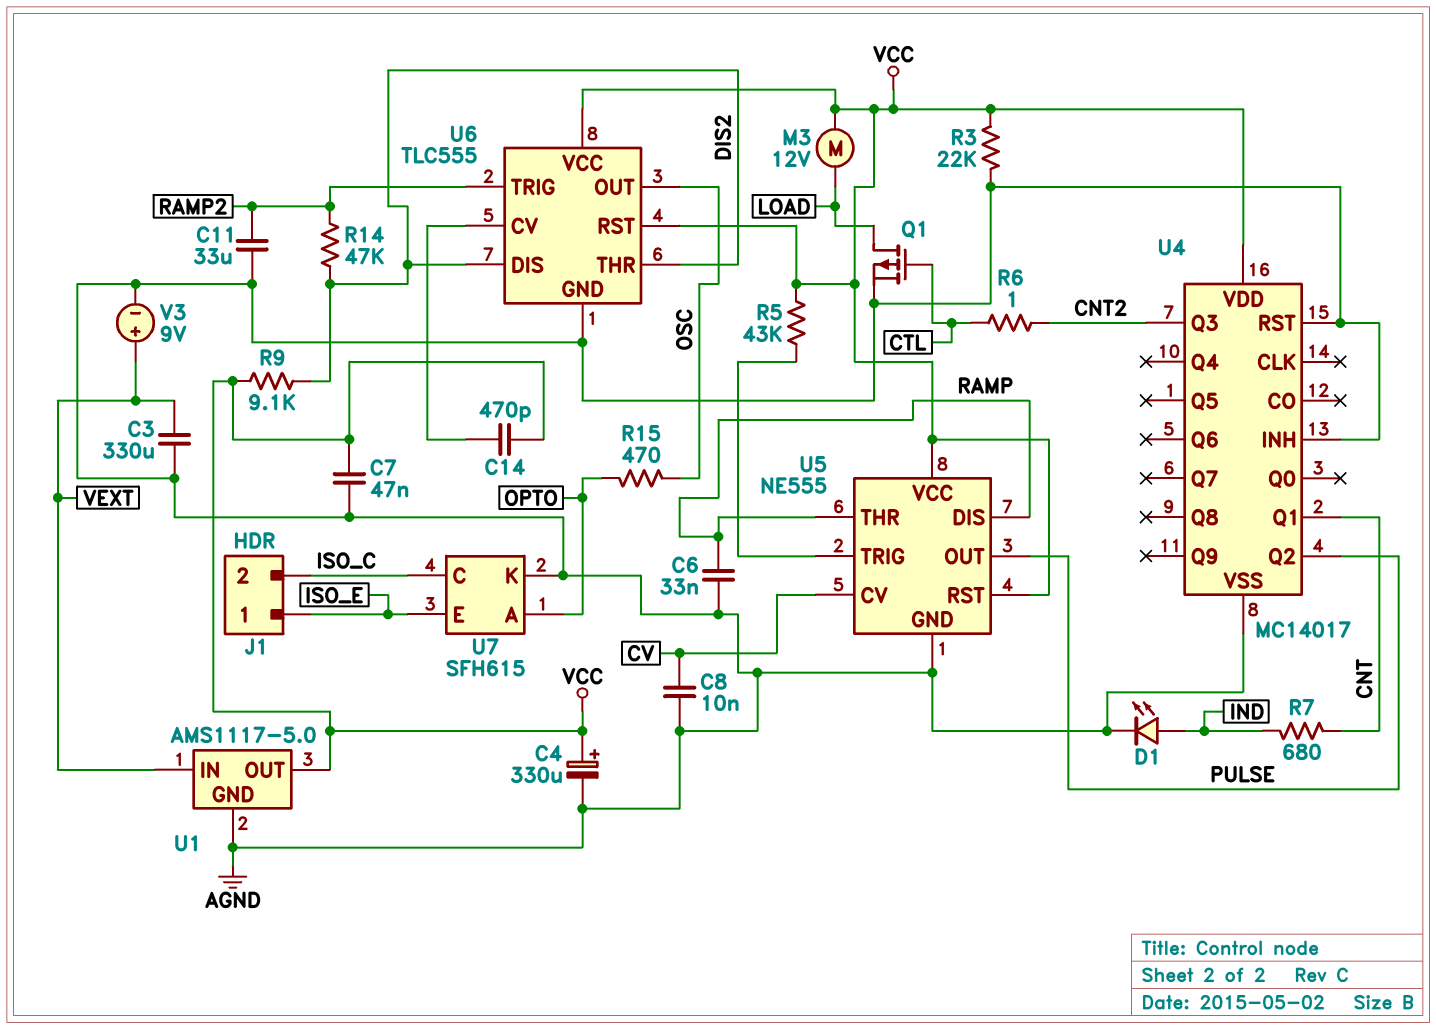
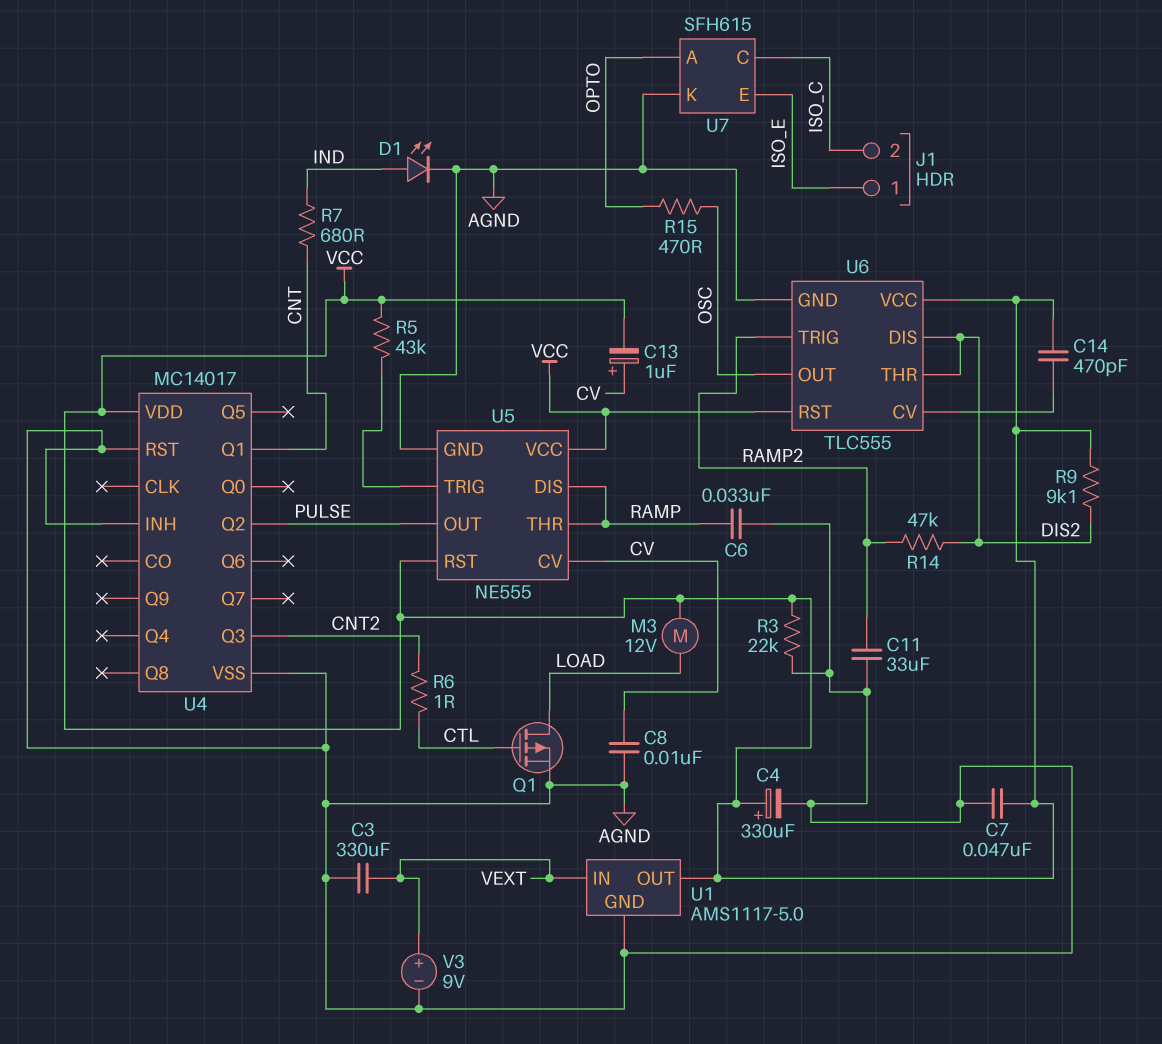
C13: none -> 1uF (plus CV, minus VCC)

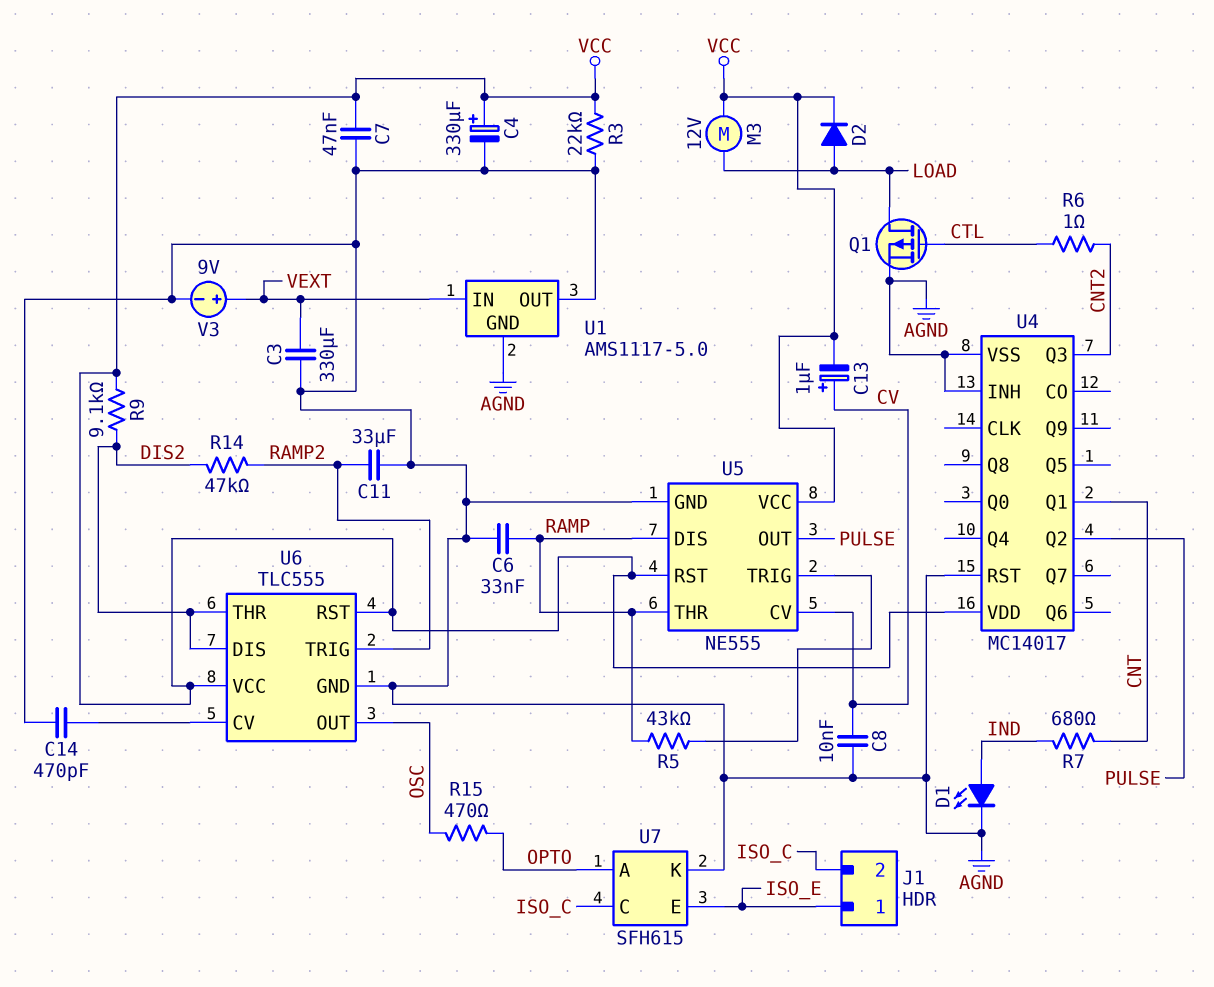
C14: 470pF (U6/CV, VCC) -> 470pF (AGND, U6/CV)
D2: none -> diode (A LOAD, K VCC)
R5: 43k (U5/TRIG, VCC) -> 43k (RAMP, U5/TRIG)
U1 pin OUT: VCC -> AGND

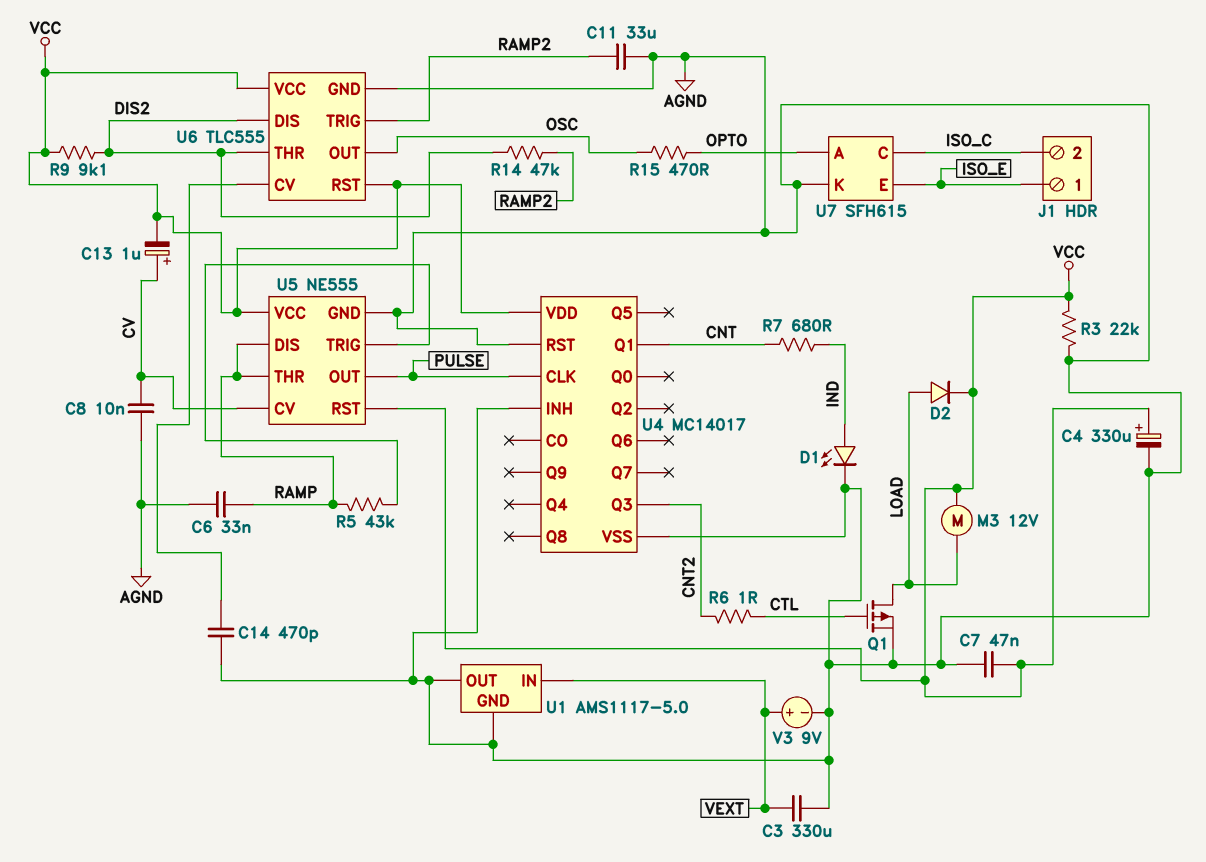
U4 pin CLK: none -> PULSE
U4 pin Q2: PULSE -> none

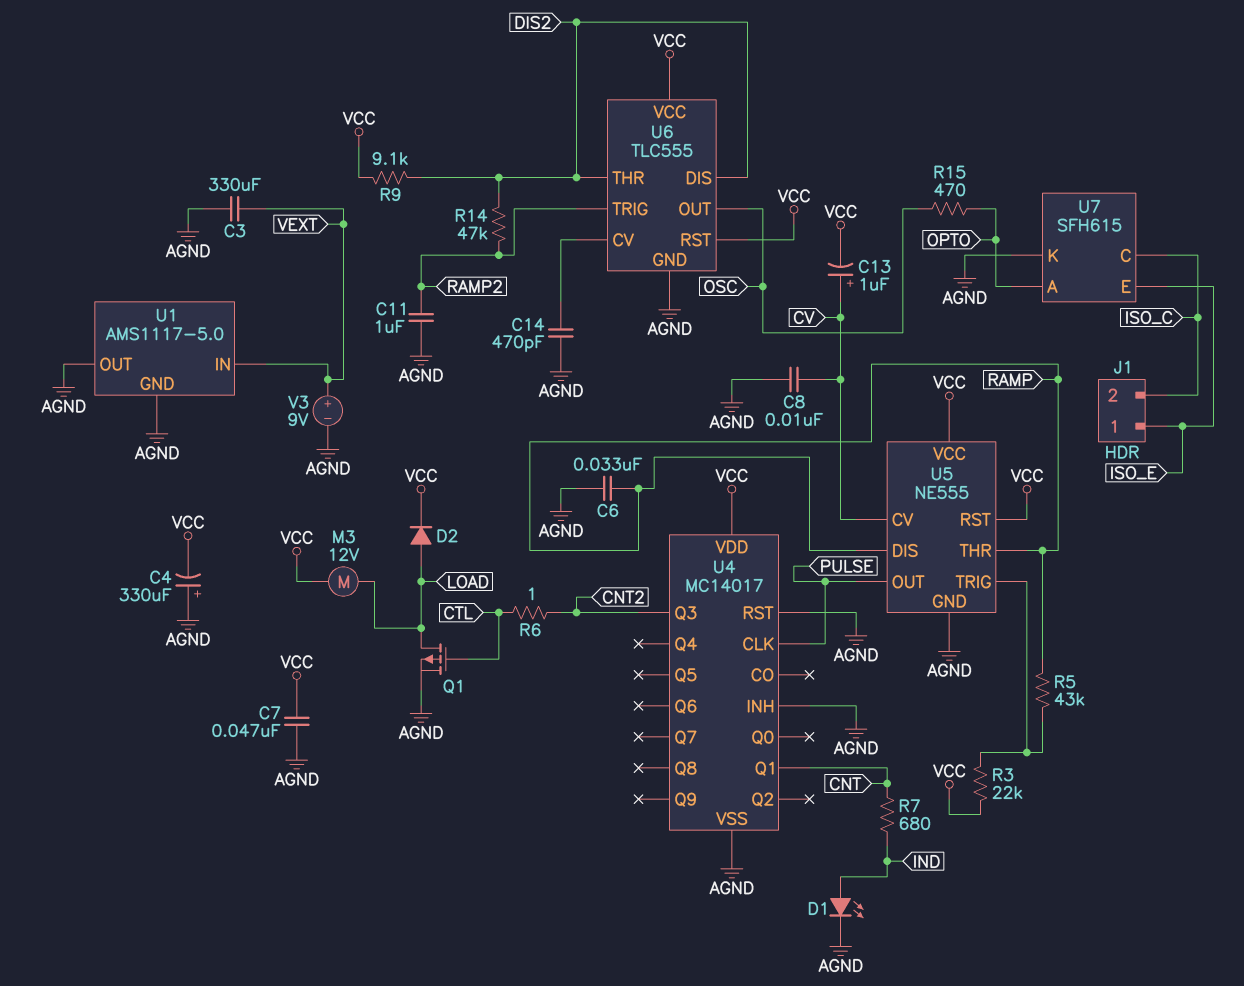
C4: 330uF (plus VCC, minus AGND) -> 330uF (plus AGND, minus VCC)
C11: 33uF (AGND, RAMP2) -> 1uF (AGND, RAMP2)
R3: 22k (AGND, VCC) -> 22k (U5/TRIG, VCC)

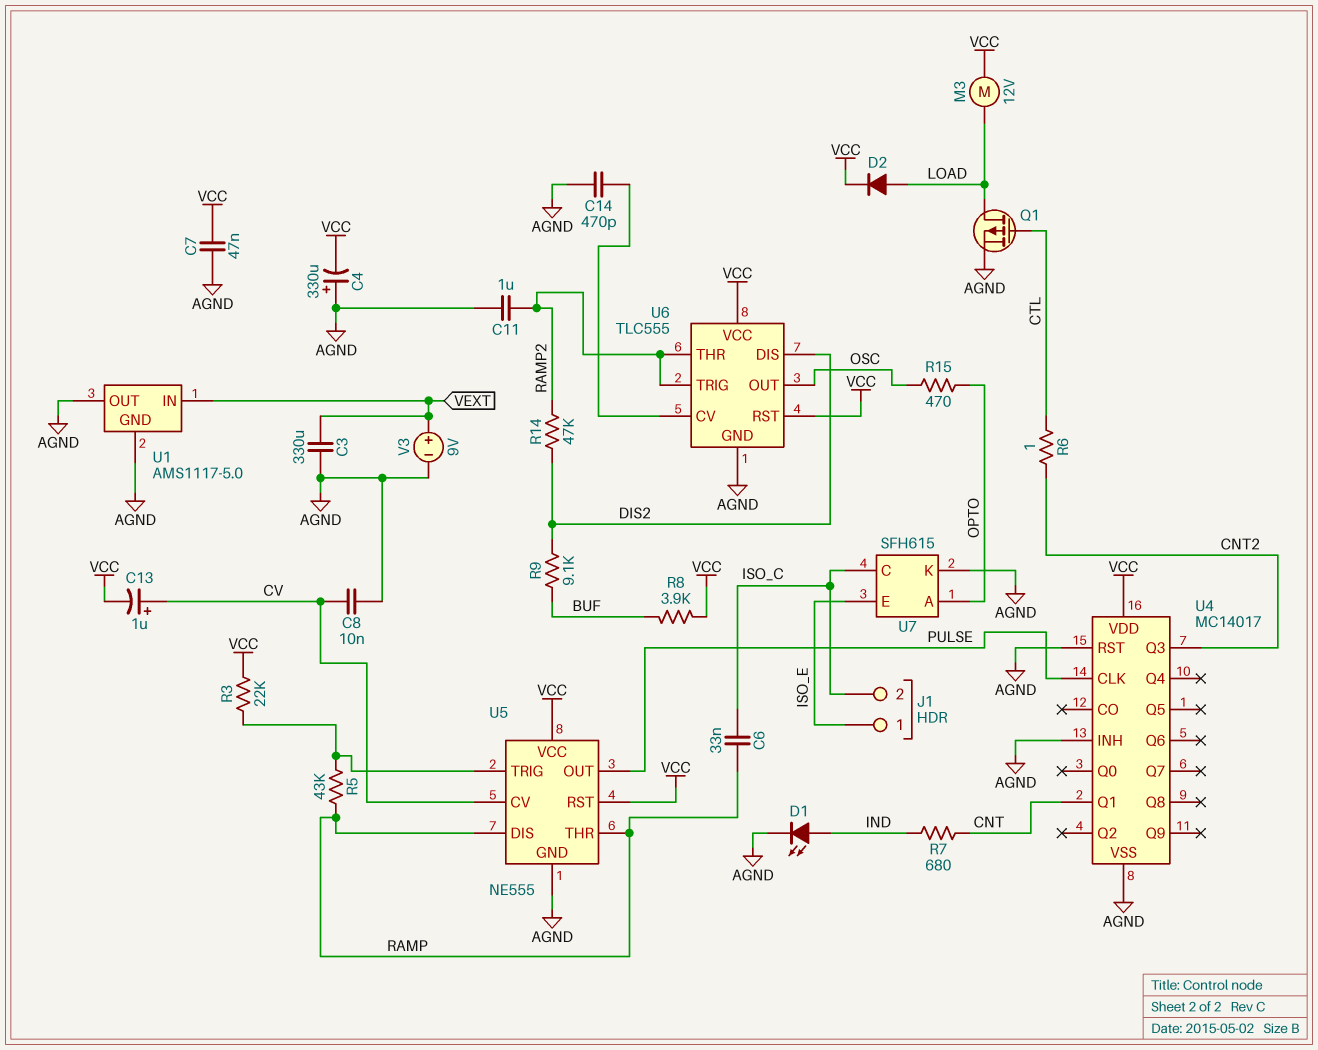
C6: 33nF (AGND, RAMP) -> 33nF (ISO_C, RAMP)
R8: none -> 3.9k (BUF, VCC)
R9: 9.1k (DIS2, VCC) -> 9.1k (BUF, DIS2)
U6 pin THR: DIS2 -> RAMP2

